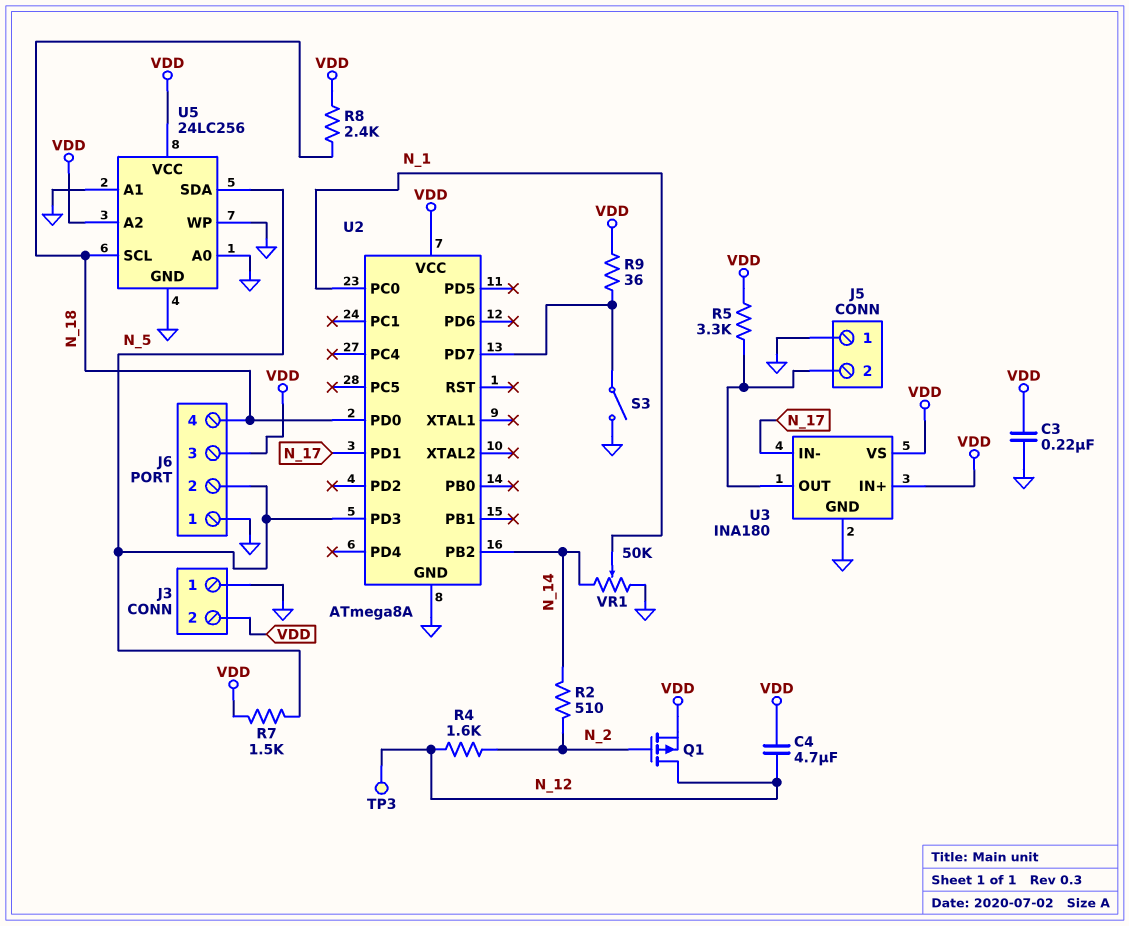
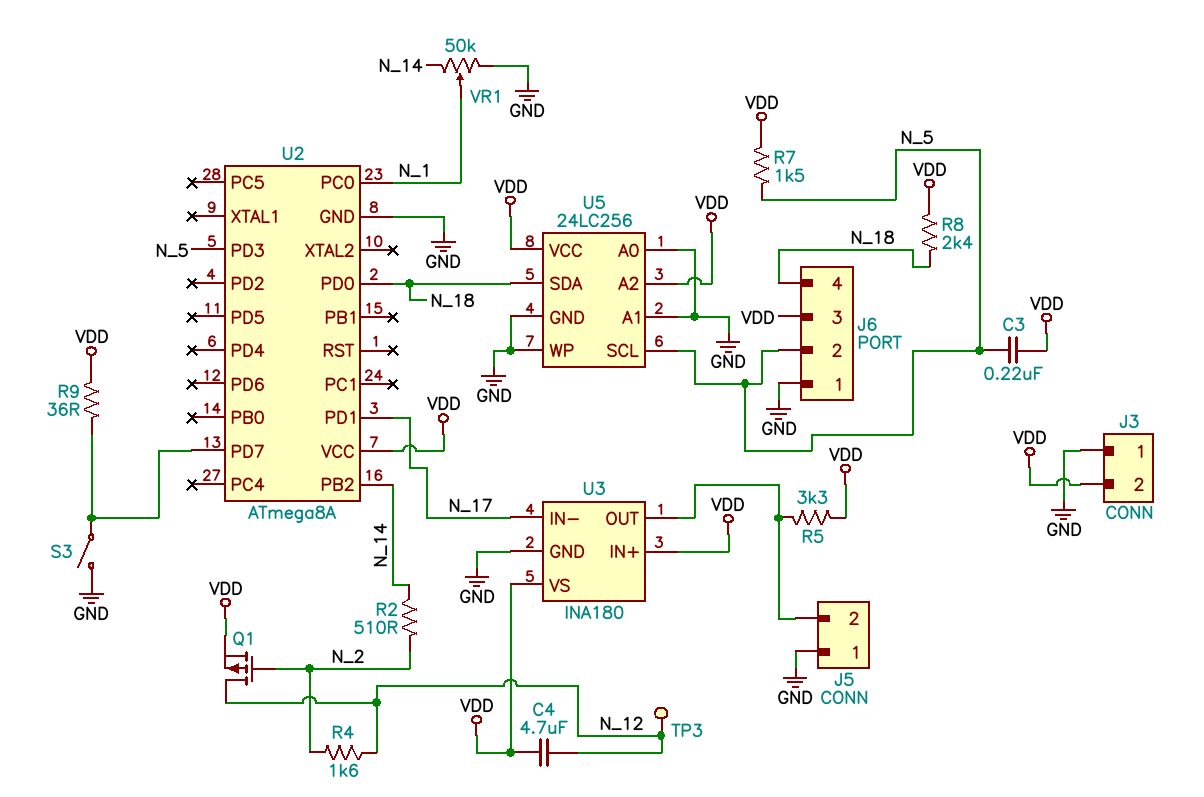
C3: 220nF (GND, VDD) -> 220nF (N_5, VDD)
U5 pin SCL: N_18 -> N_5
U5 pin SDA: N_5 -> N_18

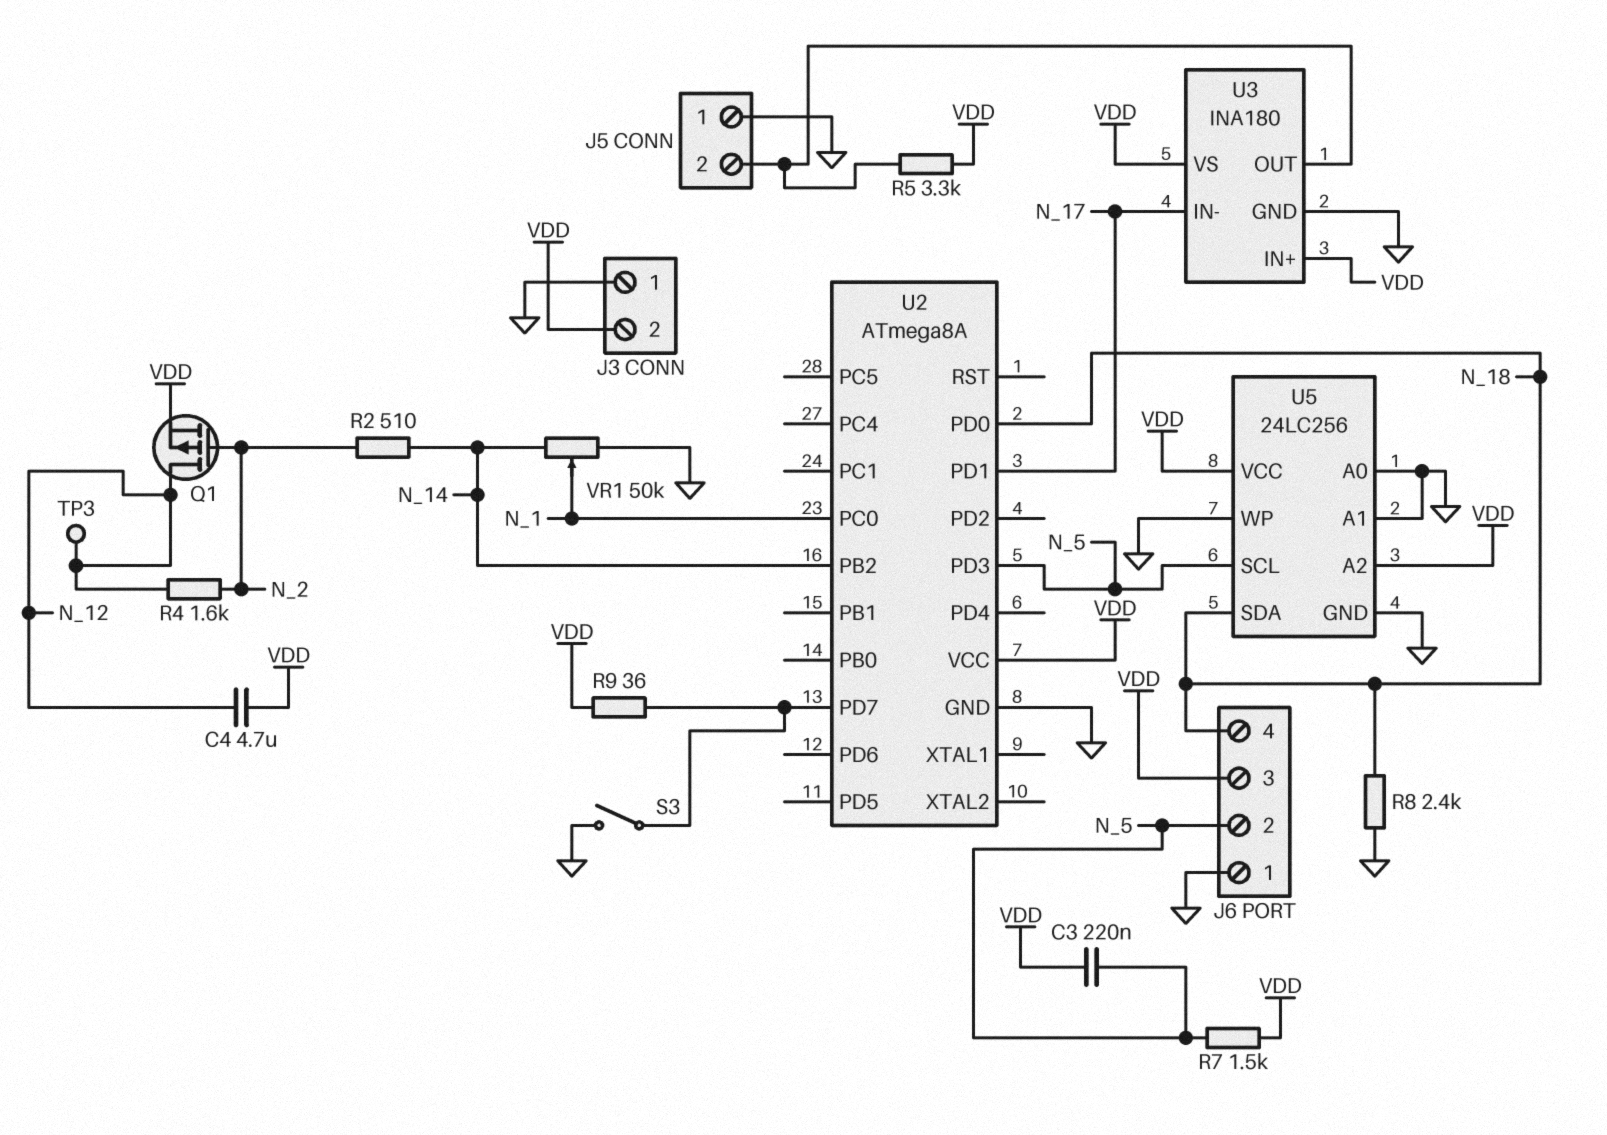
R8: 2.4k (N_18, VDD) -> 2.4k (GND, N_18)

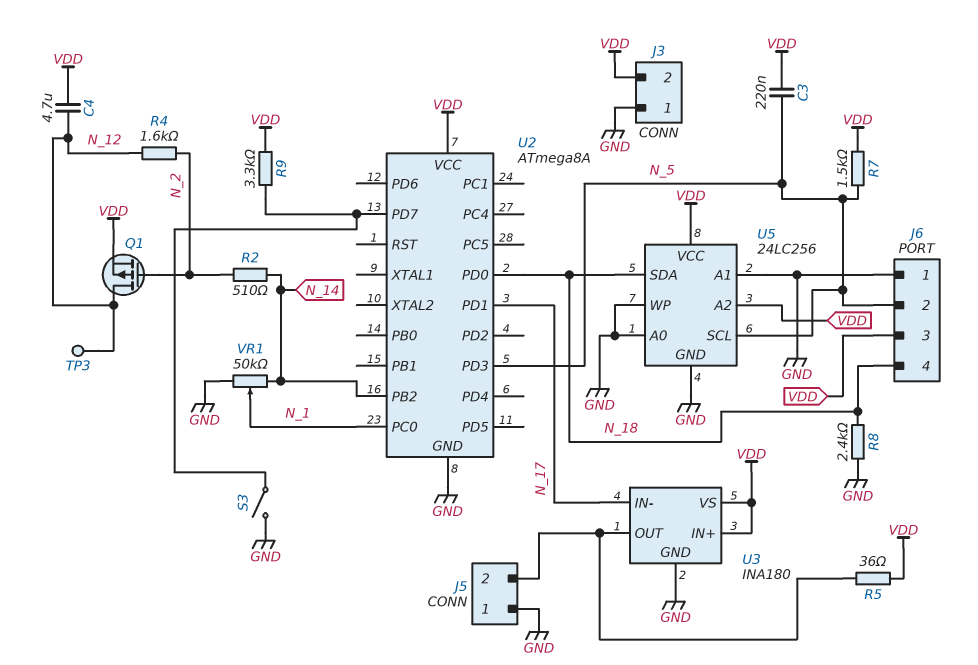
R5: 3.3k (J5/2, VDD) -> 36 (J5/2, VDD)
R9: 36 (U2/PD7, VDD) -> 3.3k (U2/PD7, VDD)

